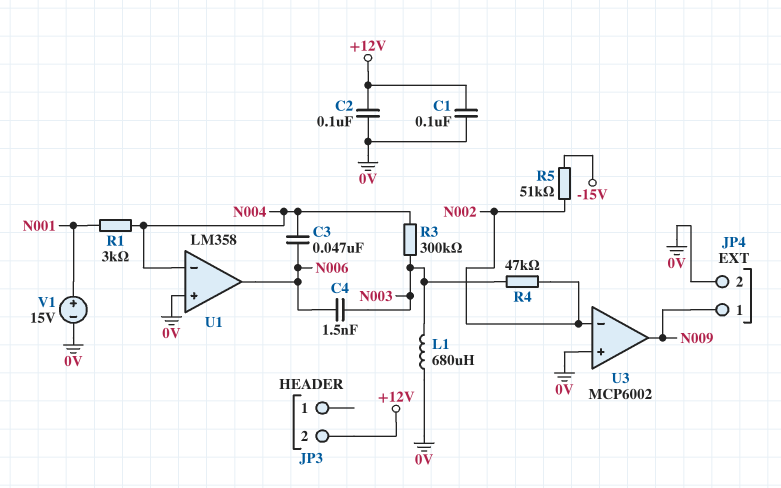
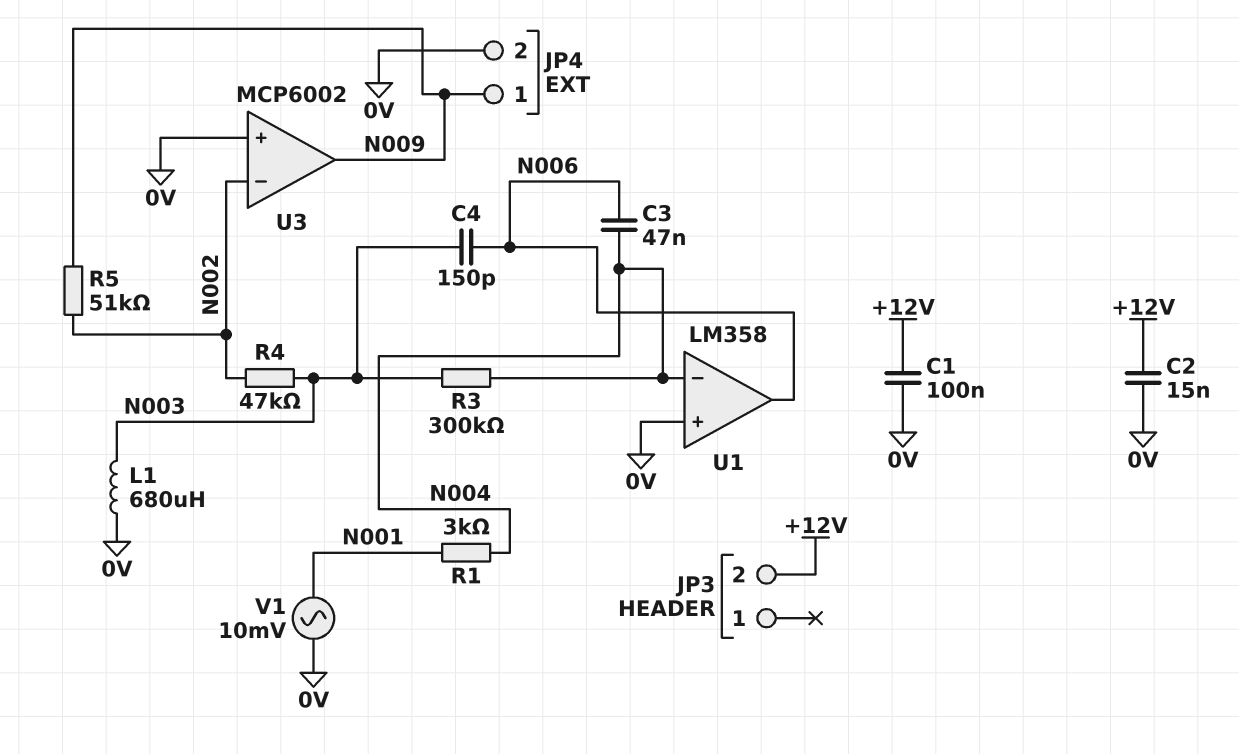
C2: 100nF (+12V, 0V) -> 15nF (+12V, 0V)
C4: 1.5nF (N003, N006) -> 150pF (N003, N006)
R5: 51k (-15V, N002) -> 51k (N002, N009)
V1: 15V (plus N001, minus 0V) -> AC 10mV (0V, N001)

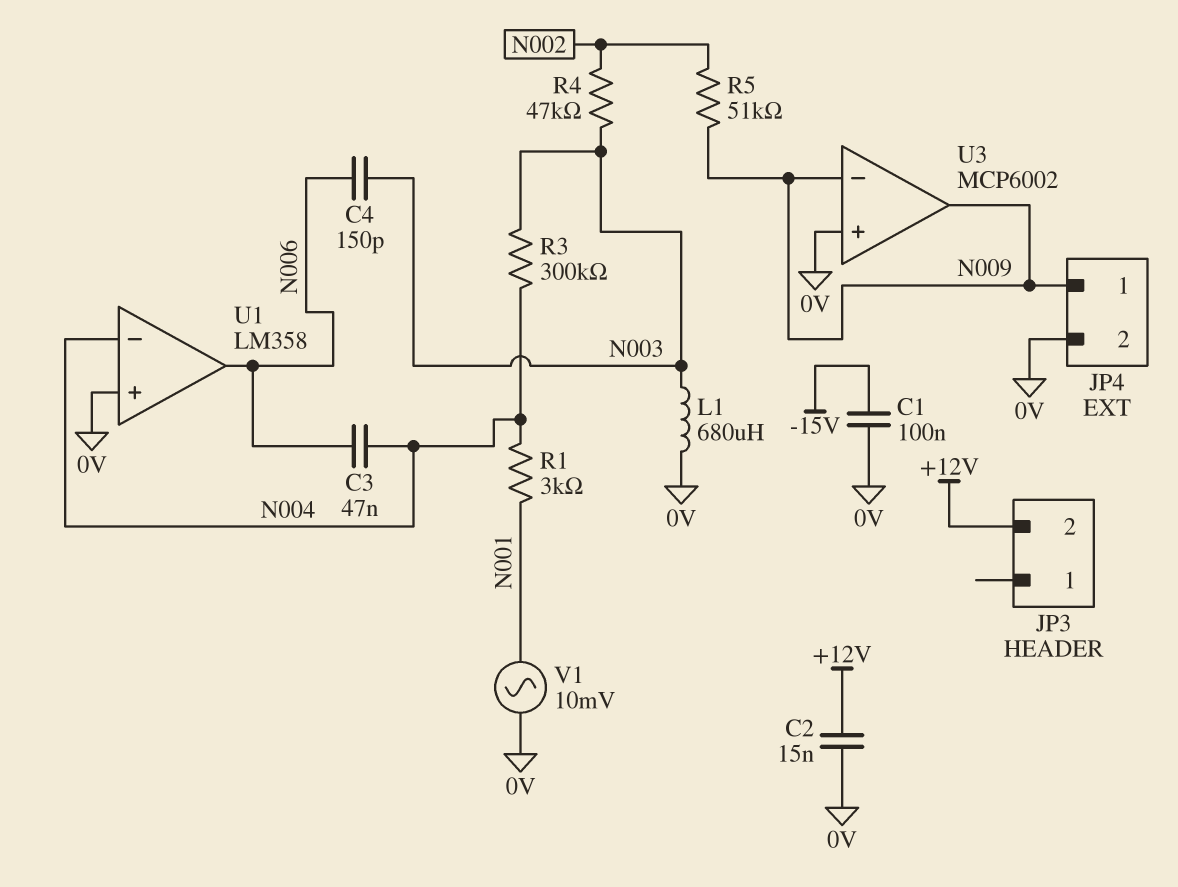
C1: 100nF (+12V, 0V) -> 100nF (-15V, 0V)
U3 pin in-: N002 -> N009

